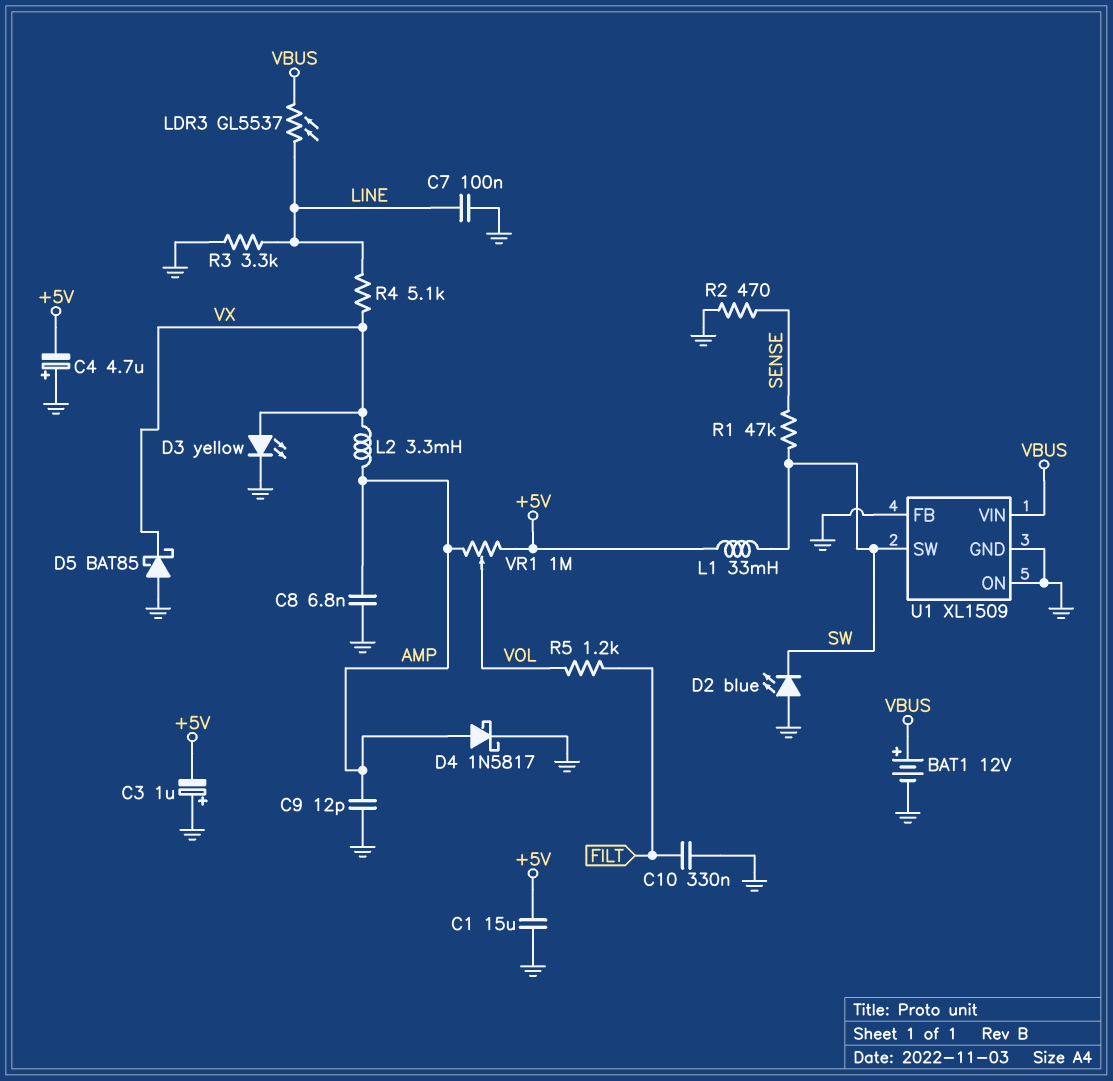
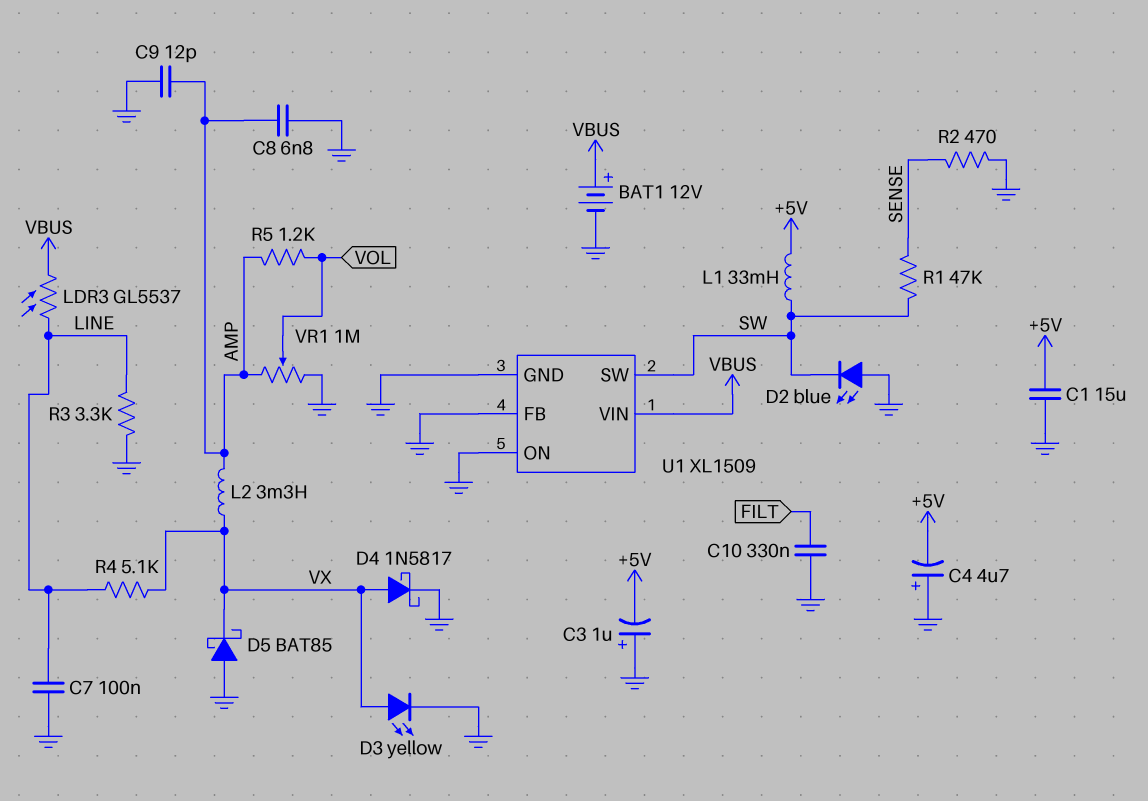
D4: schottky 1N5817 (A AMP, K GND) -> schottky 1N5817 (A VX, K GND)
R5: 1.2k (FILT, VOL) -> 1.2k (AMP, VOL)
VR1: 1M (+5V, AMP, wiper VOL) -> 1M (AMP, GND, wiper VOL)

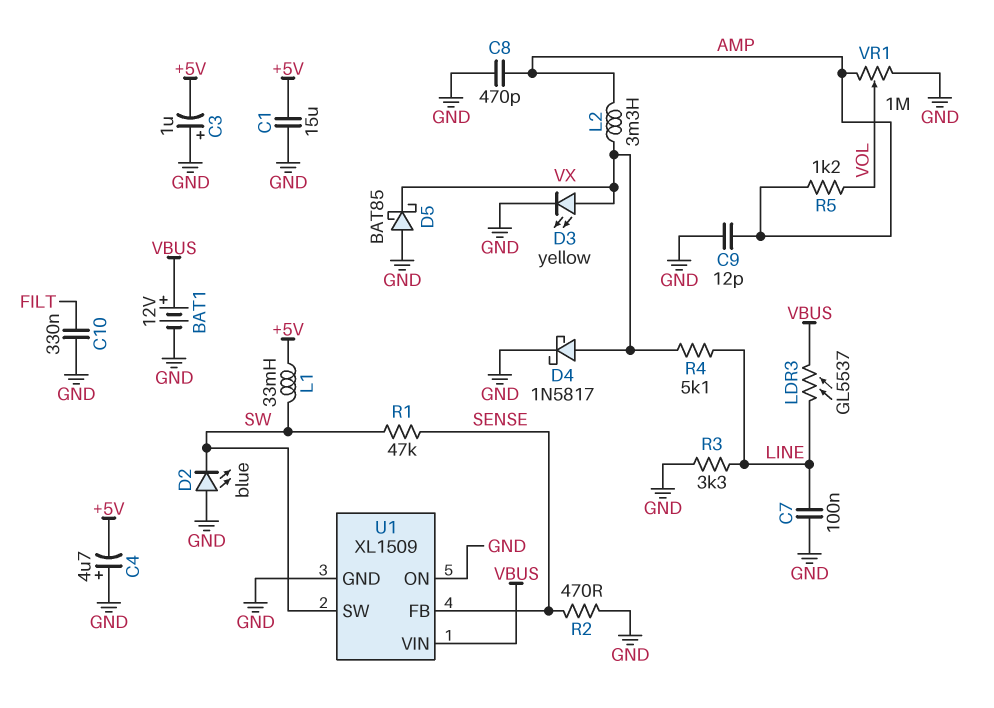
C8: 6.8nF (AMP, GND) -> 470pF (AMP, GND)
U1 pin FB: GND -> SENSE

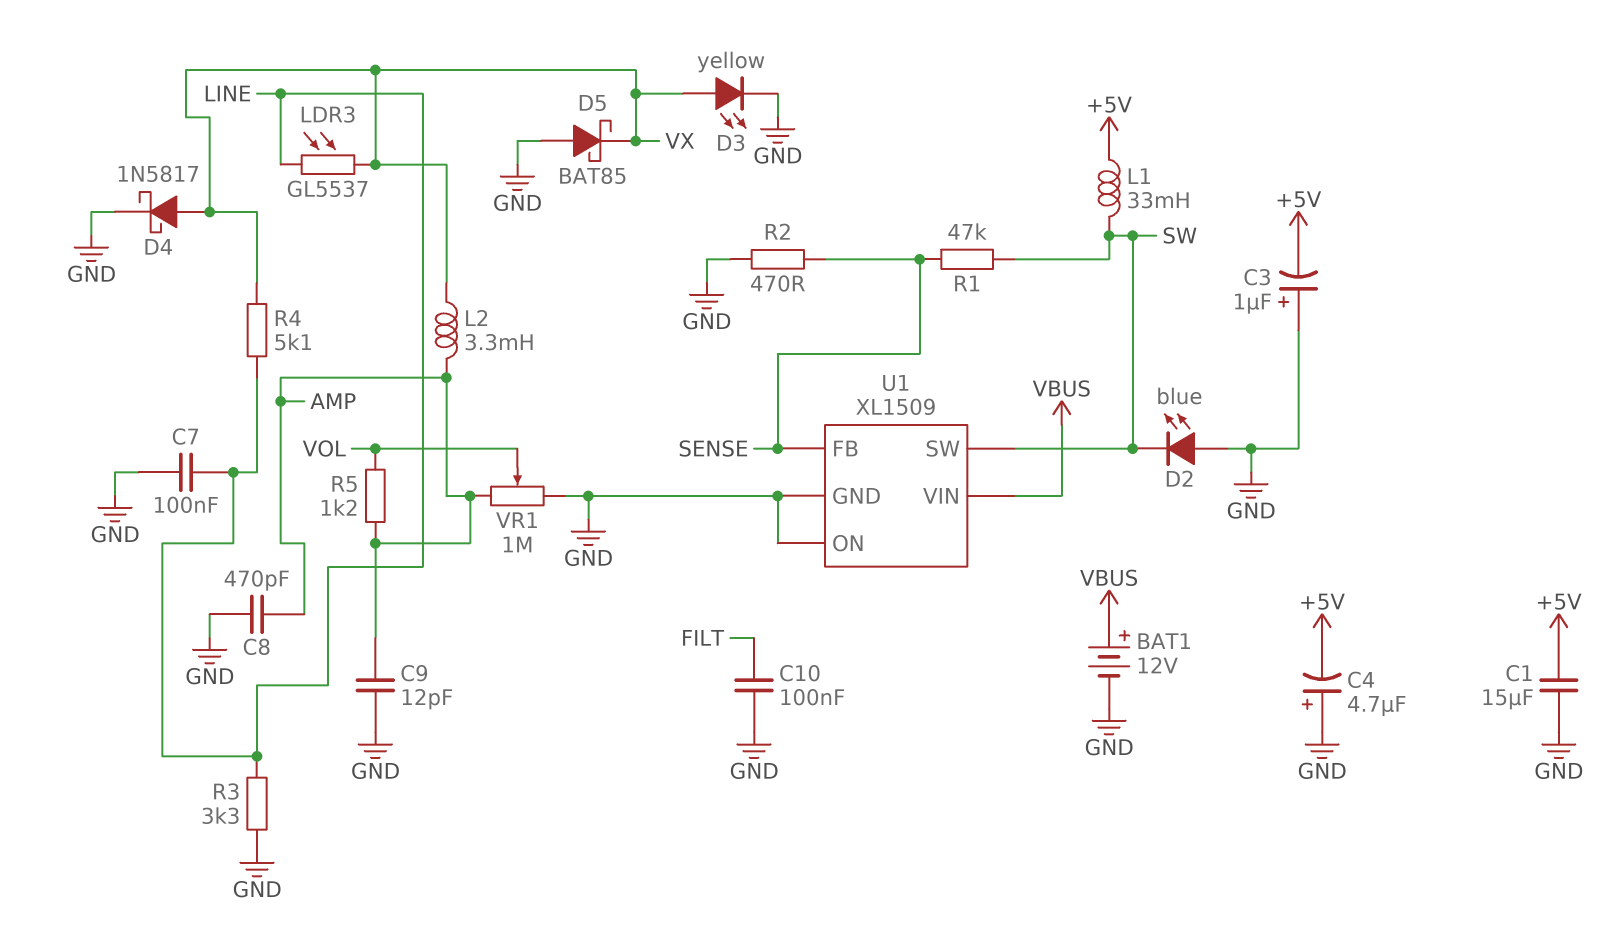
C10: 330nF (FILT, GND) -> 100nF (FILT, GND)
LDR3: GL5537 (LINE, VBUS) -> GL5537 (LINE, VX)

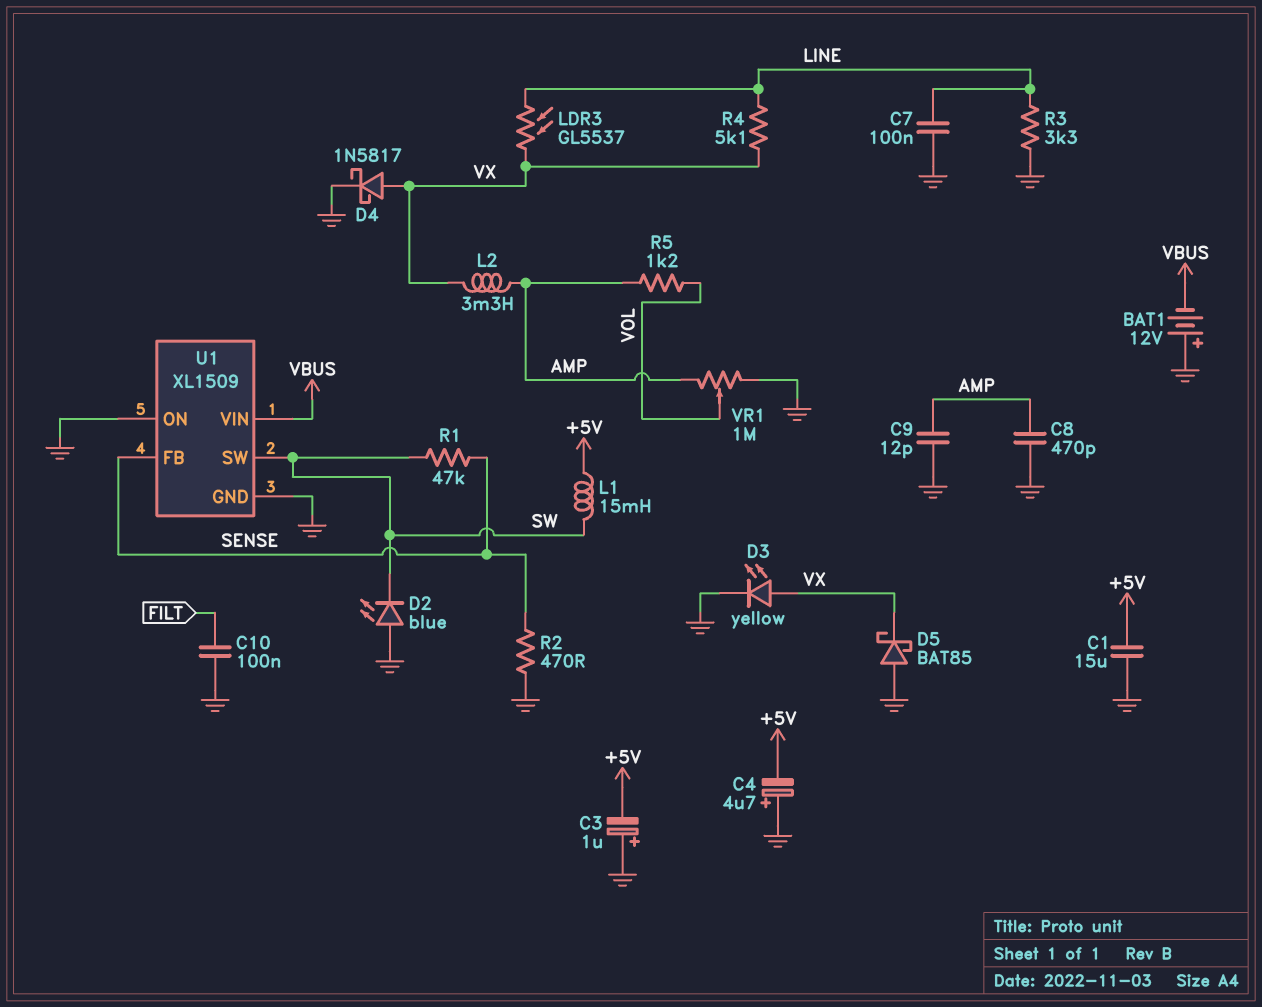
BAT1: 12V (plus VBUS, minus GND) -> 12V (plus GND, minus VBUS)
L1: 33mH (+5V, SW) -> 15mH (+5V, SW)

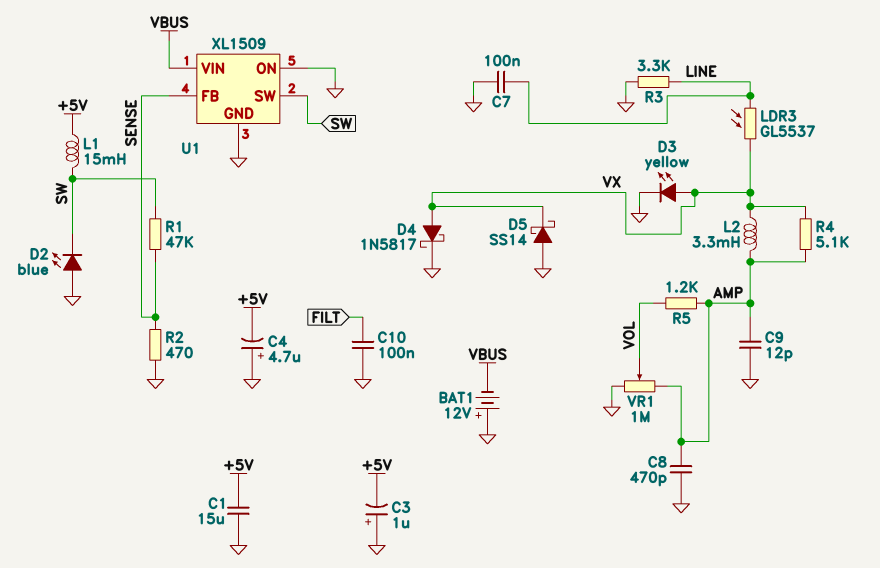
D5: schottky BAT85 (A GND, K VX) -> schottky SS14 (A GND, K VX)
R4: 5.1k (LINE, VX) -> 5.1k (AMP, VX)

